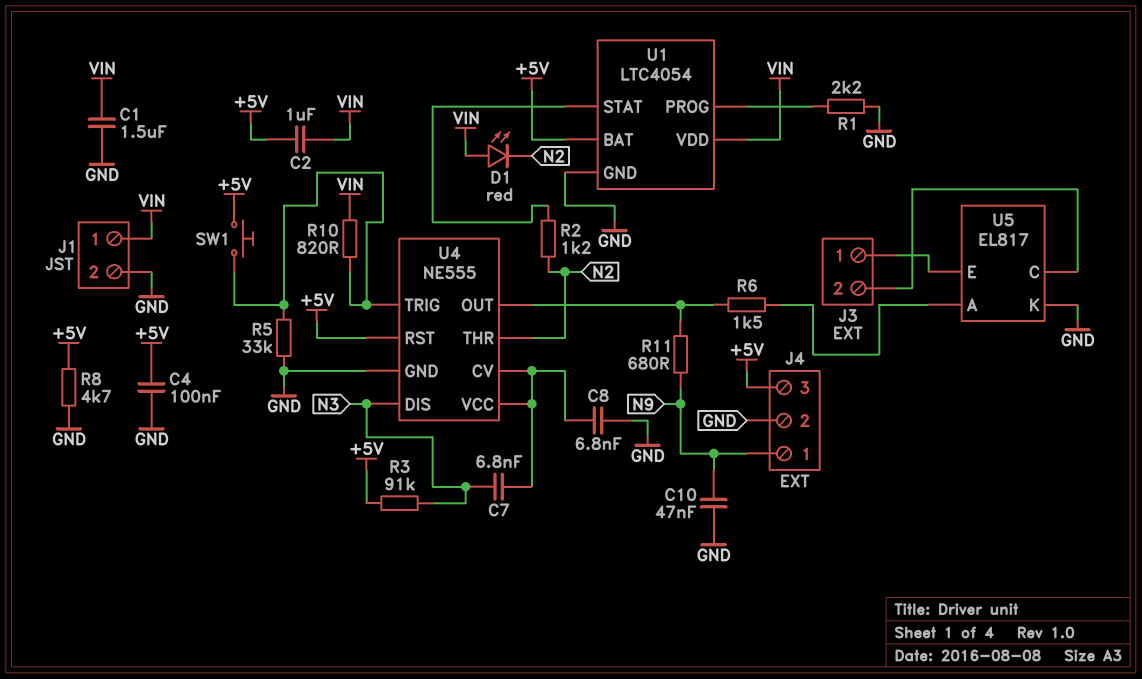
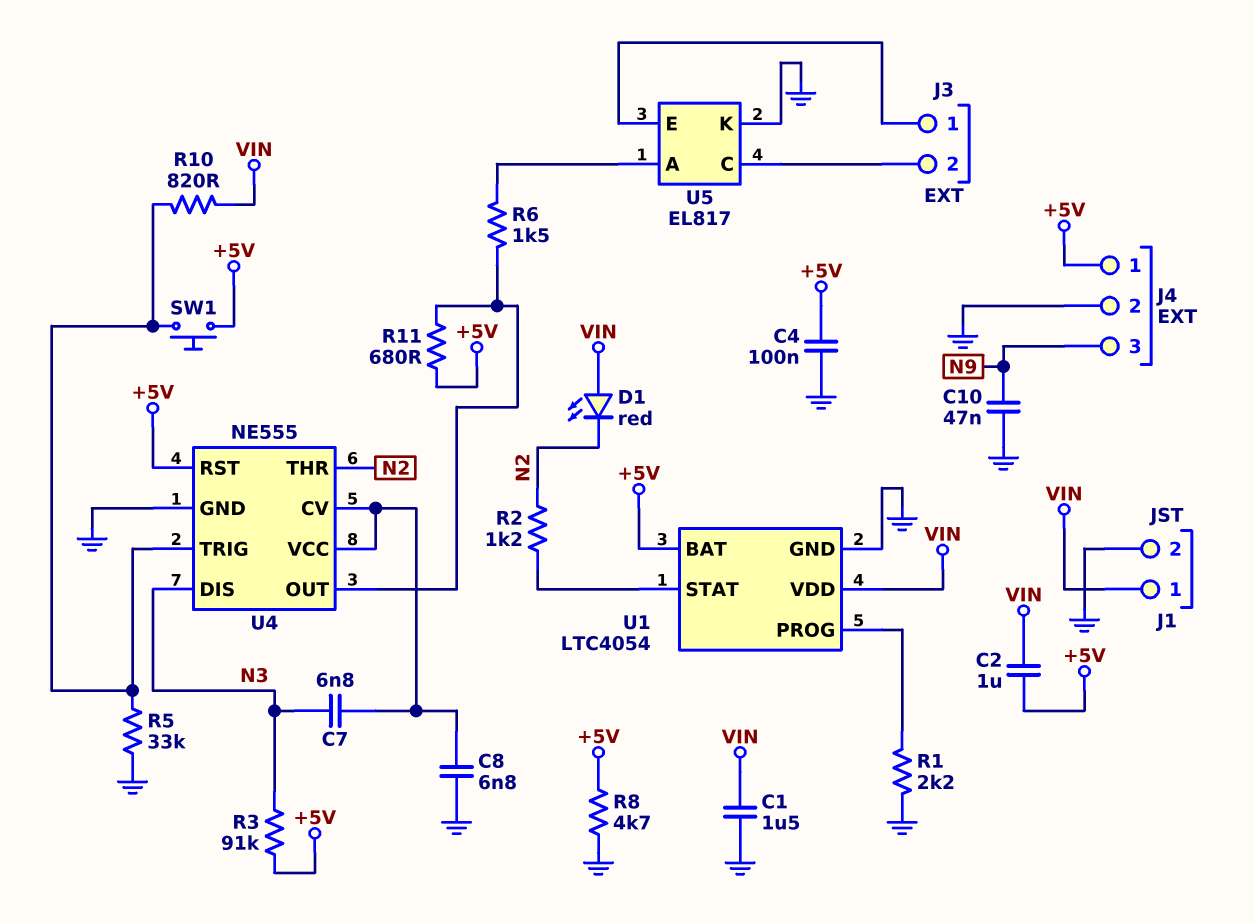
J4 pin 1: N9 -> +5V
J4 pin 3: +5V -> N9
R11: 680 (N9, U4/OUT) -> 680 (+5V, U4/OUT)

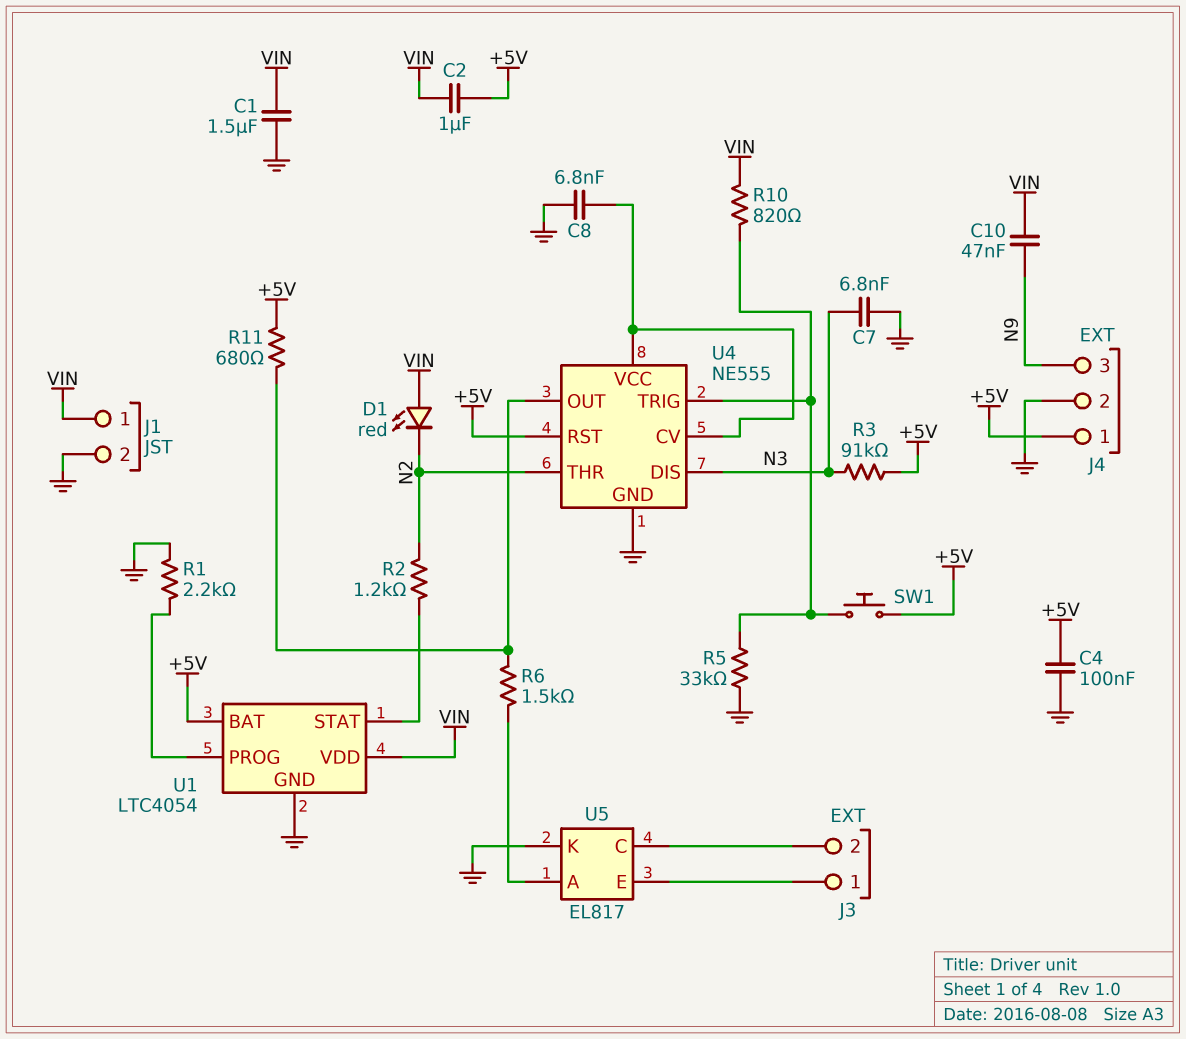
C7: 6.8nF (N3, U4/CV) -> 6.8nF (GND, N3)
C10: 47nF (GND, N9) -> 47nF (N9, VIN)
R8: 4.7k (+5V, GND) -> none

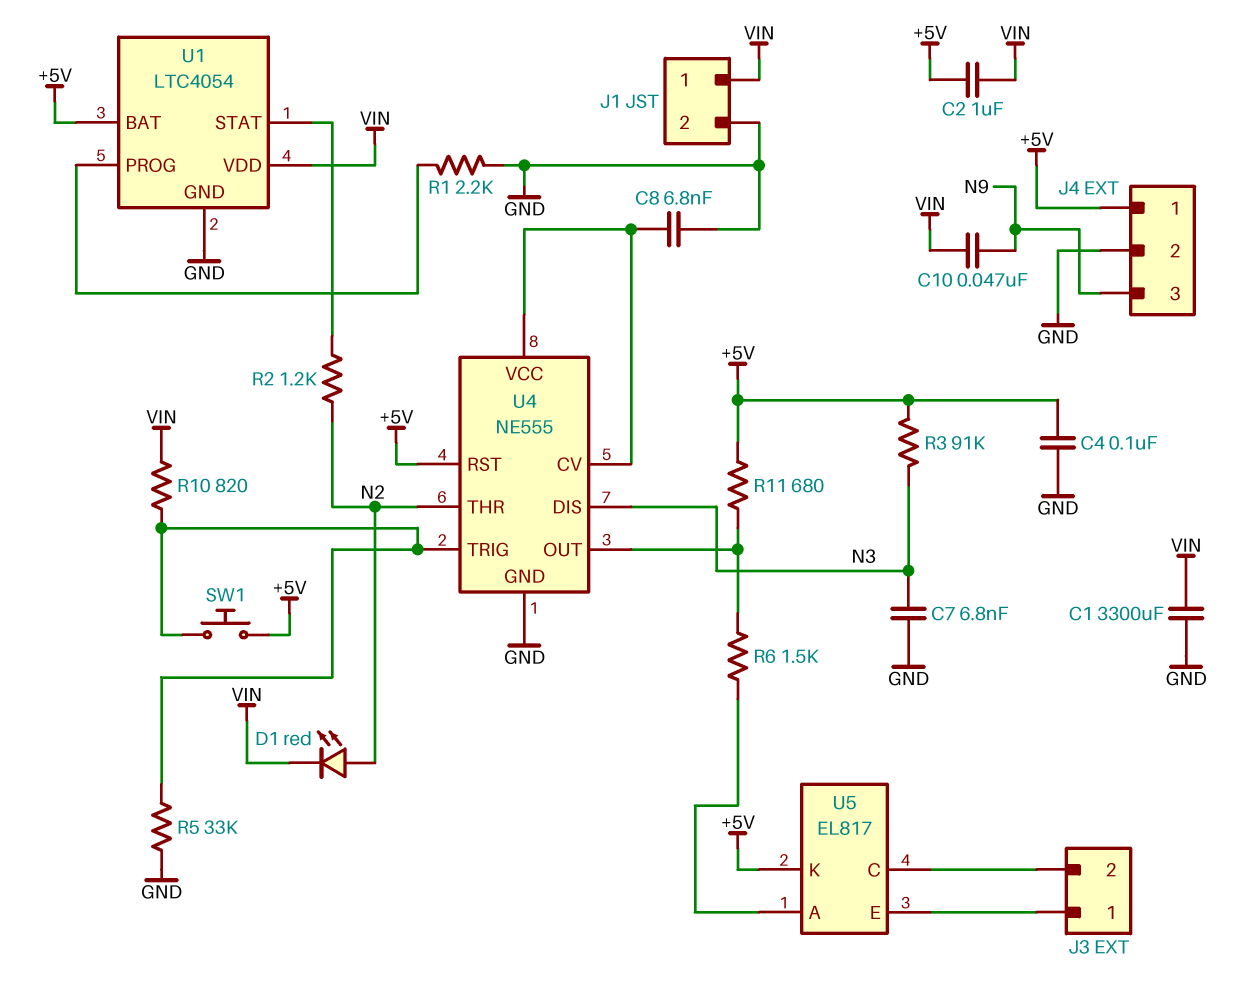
C1: 1.5uF (GND, VIN) -> 3300uF (GND, VIN)
D1: LED red (A VIN, K N2) -> LED red (A N2, K VIN)
U5 pin K: GND -> +5V

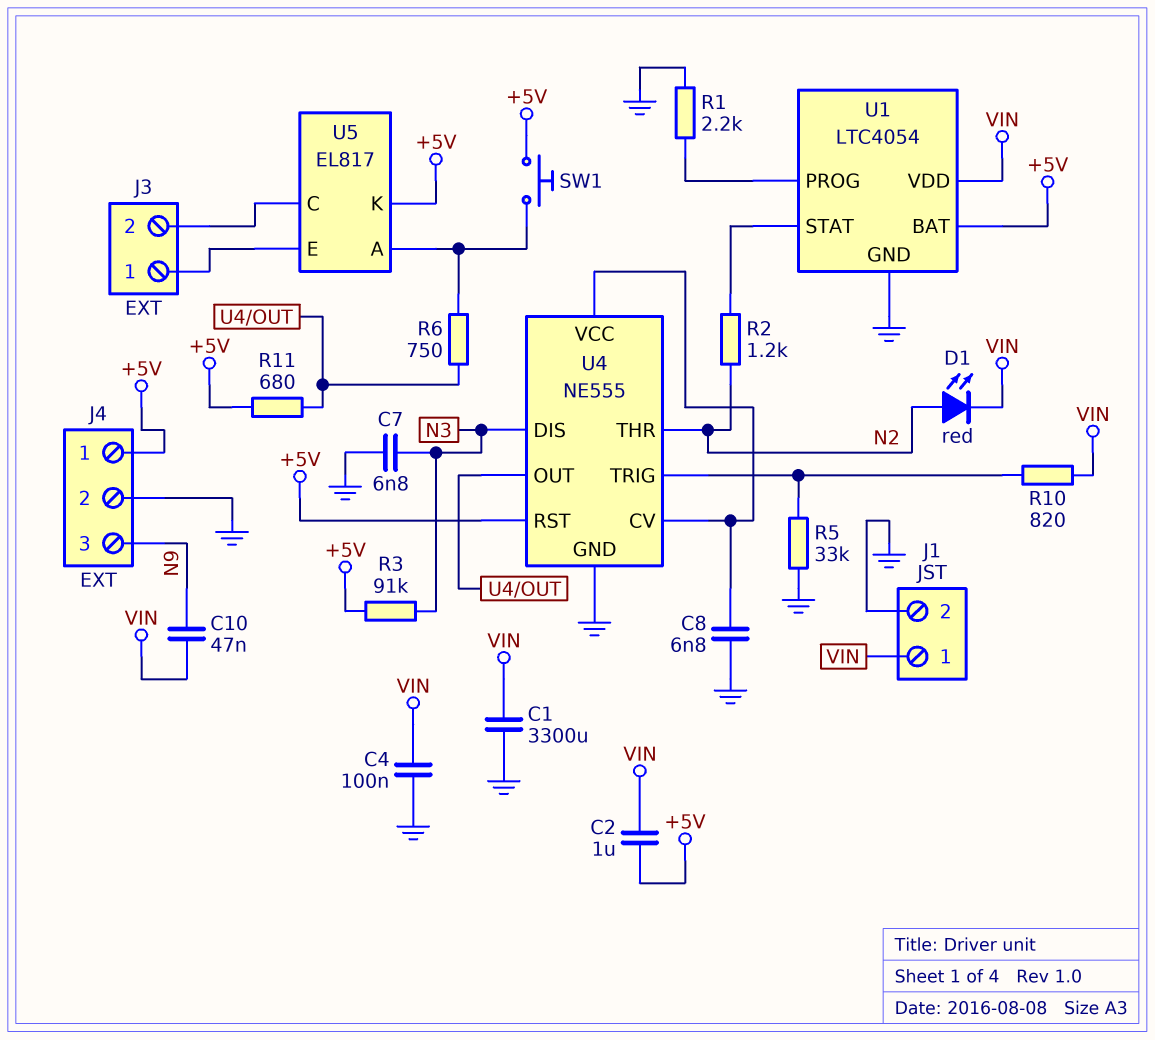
C4: 100nF (+5V, GND) -> 100nF (GND, VIN)
R6: 1.5k (U4/OUT, U5/A) -> 750 (U4/OUT, U5/A)
SW1: button (+5V, U4/TRIG) -> button (+5V, U5/A)

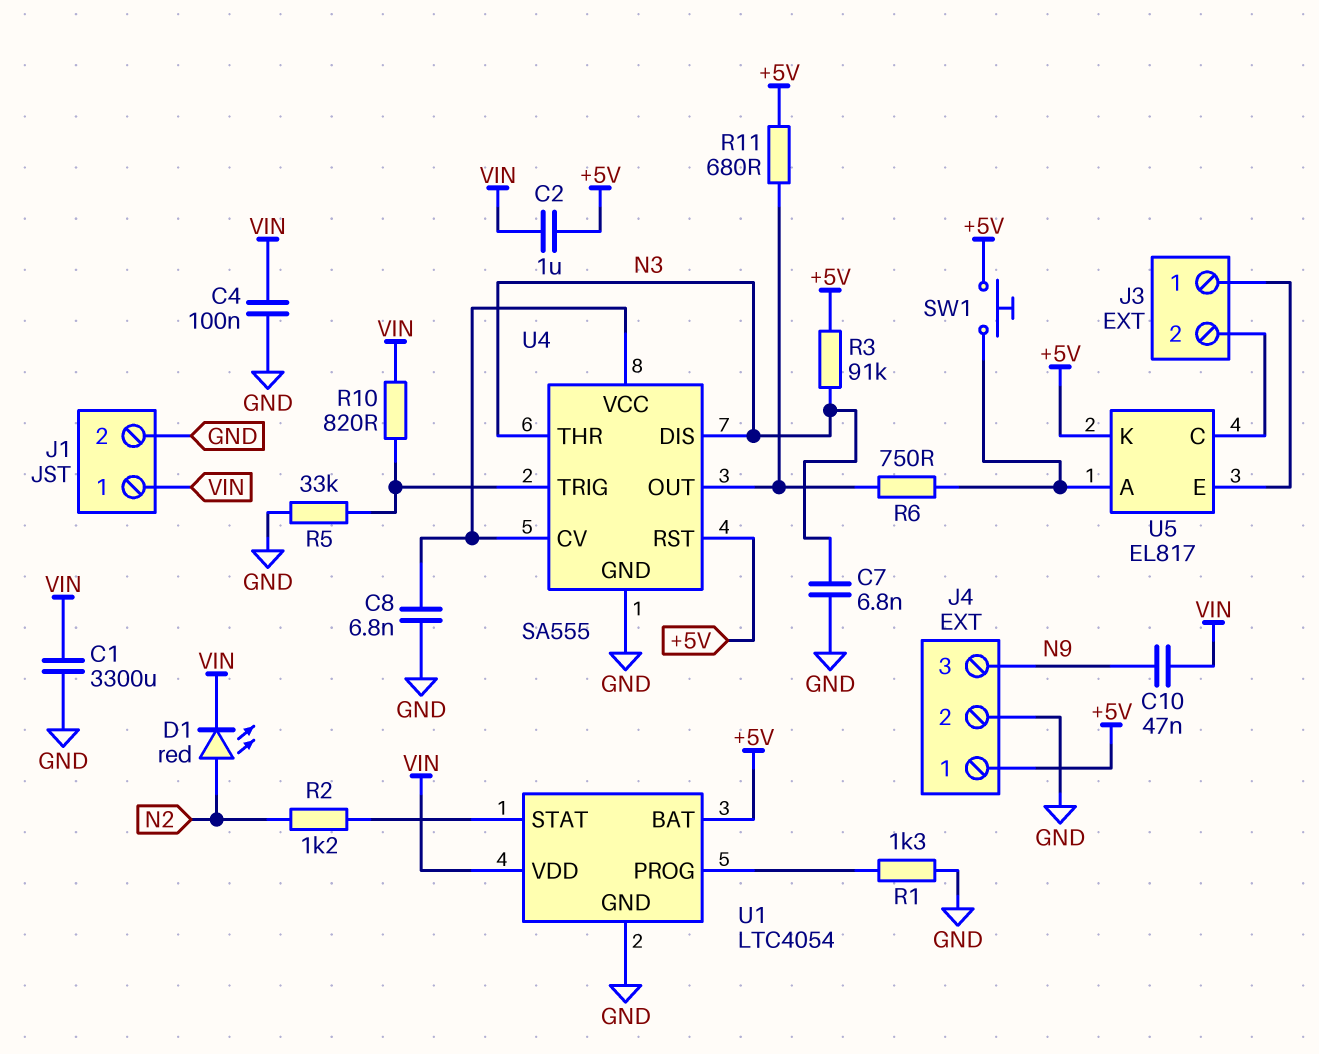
R1: 2.2k (GND, U1/PROG) -> 1.3k (GND, U1/PROG)
U4: NE555 -> SA555
U4 pin THR: N2 -> N3

